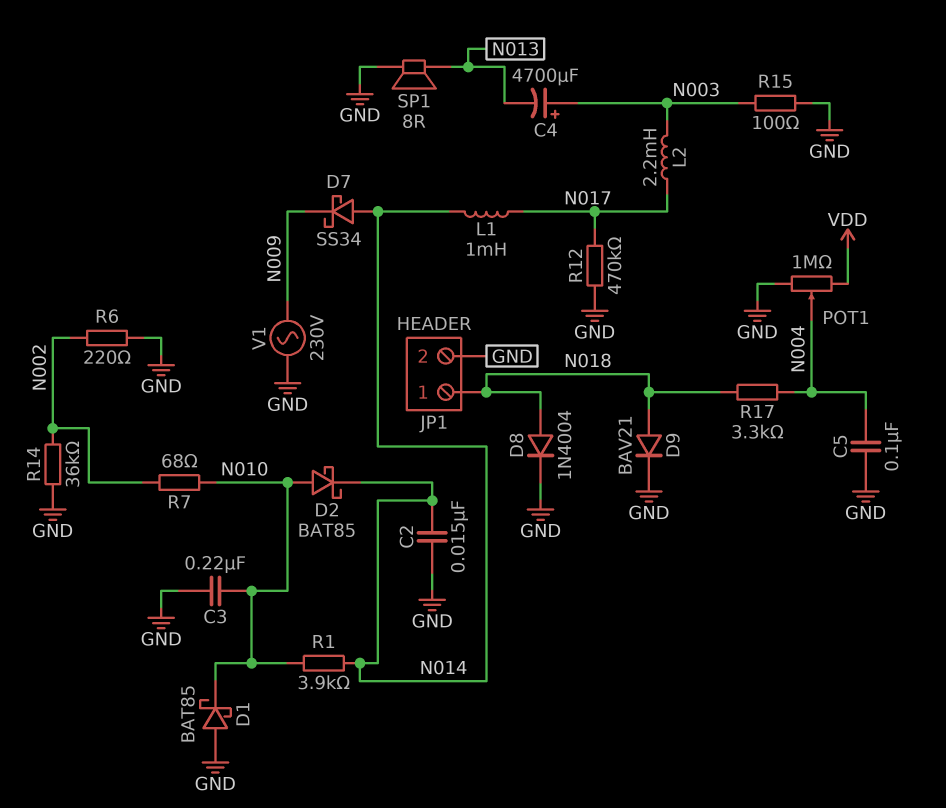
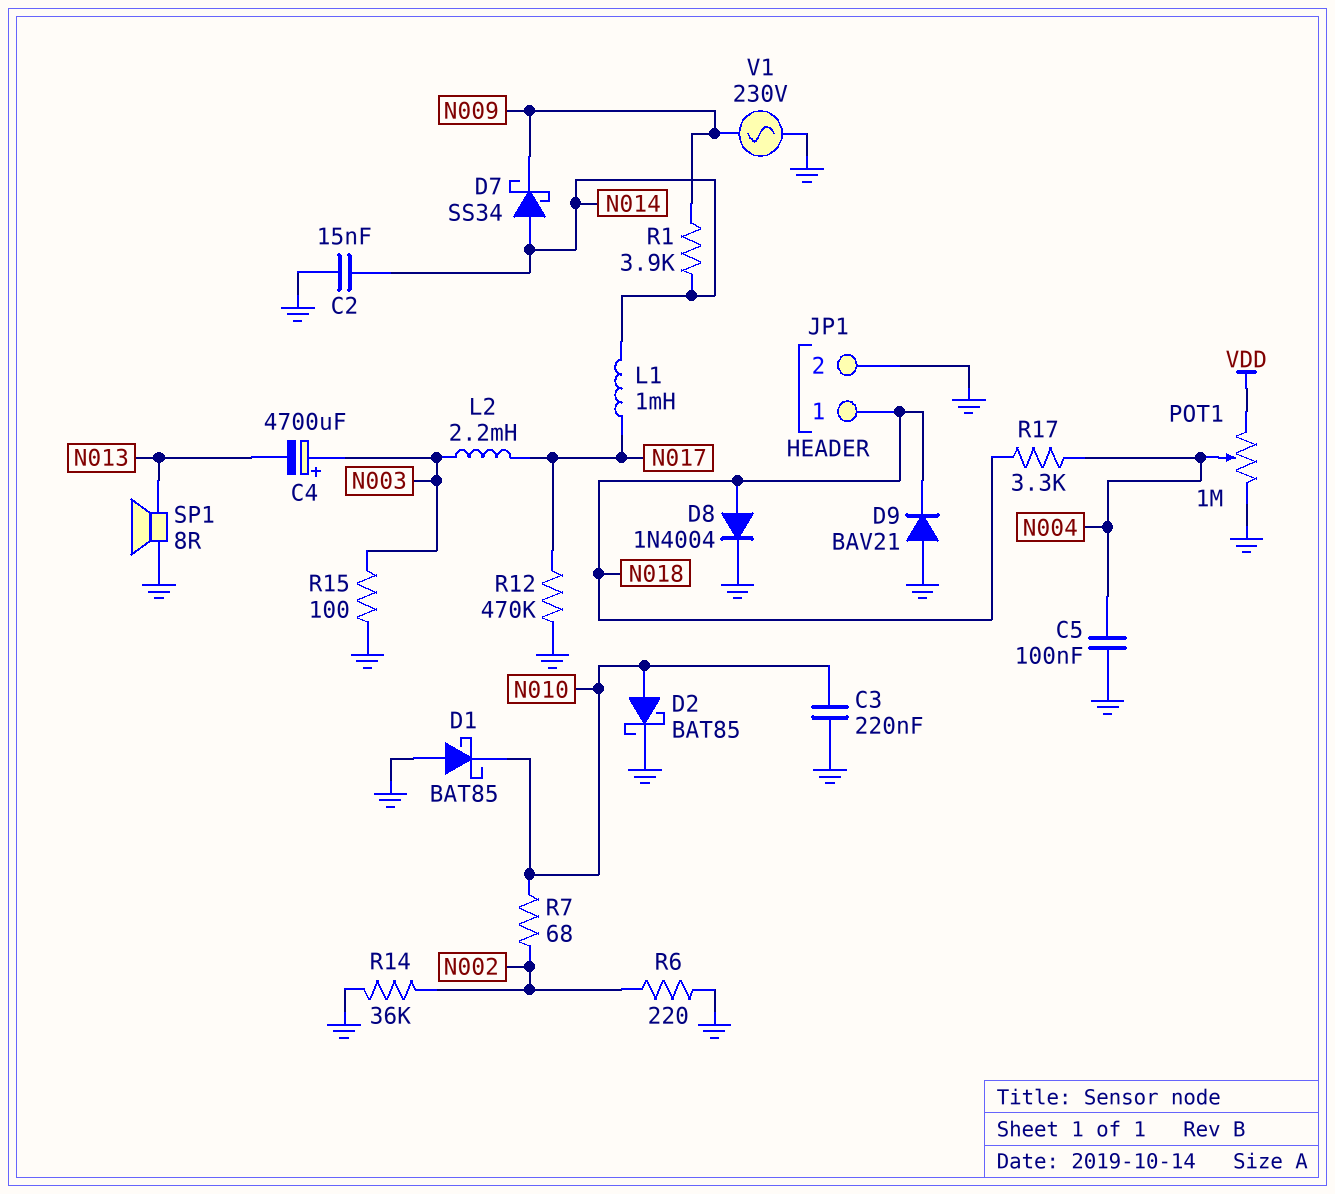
D2: schottky BAT85 (A N010, K N014) -> schottky BAT85 (A N010, K GND)
D9: diode BAV21 (A N018, K GND) -> diode BAV21 (A GND, K N018)
R1: 3.9k (N010, N014) -> 3.9k (N009, N014)

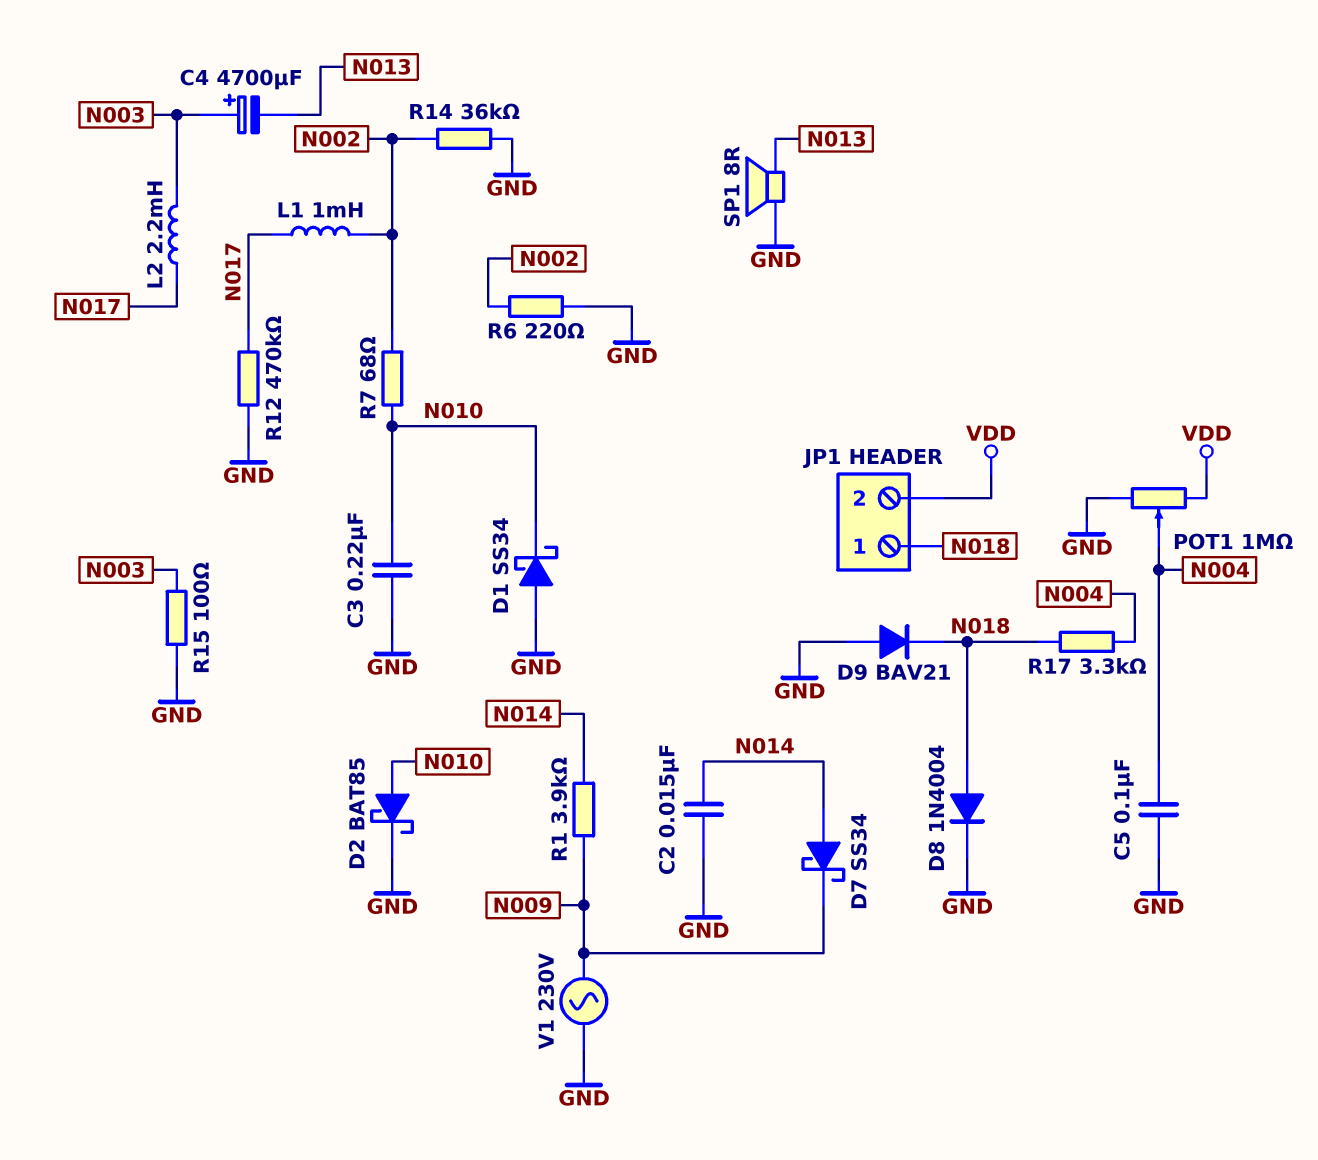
D1: schottky BAT85 (A GND, K N010) -> schottky SS34 (A GND, K N010)
JP1 pin 2: GND -> VDD
L1: 1mH (N014, N017) -> 1mH (N002, N017)

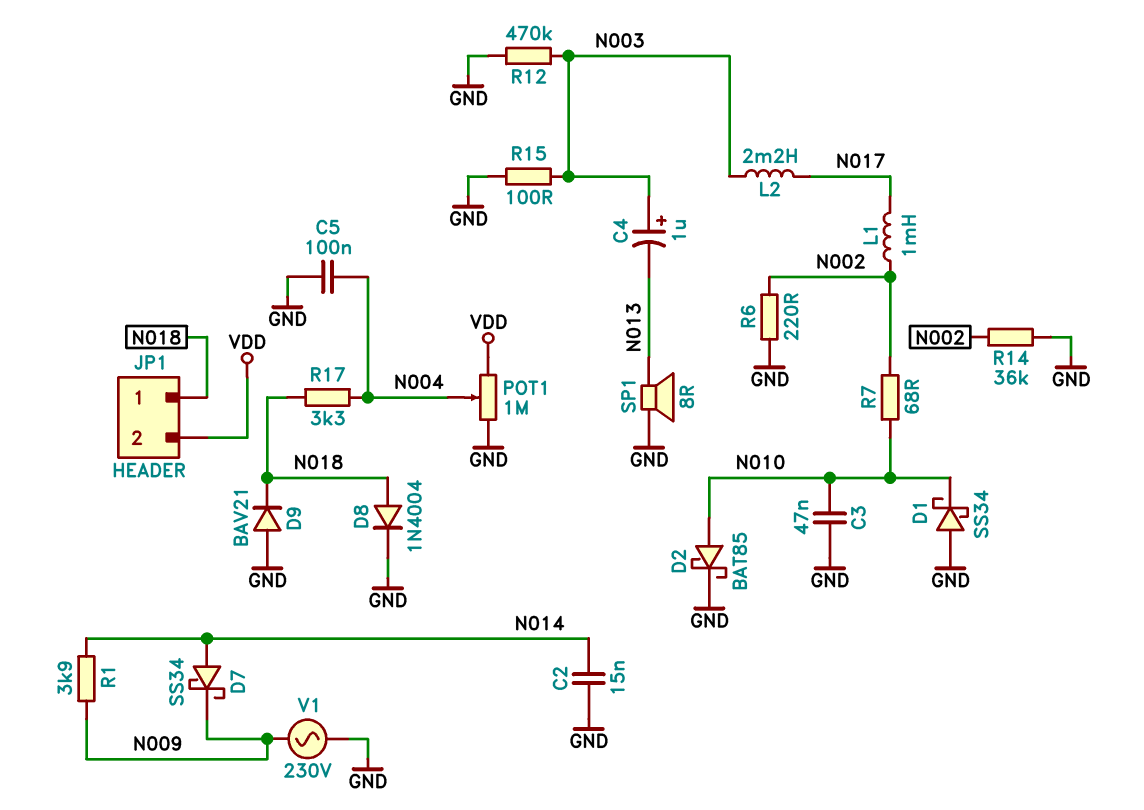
C3: 220nF (GND, N010) -> 47nF (GND, N010)
C4: 4700uF (plus N003, minus N013) -> 1uF (plus N003, minus N013)
R12: 470k (GND, N017) -> 470k (GND, N003)

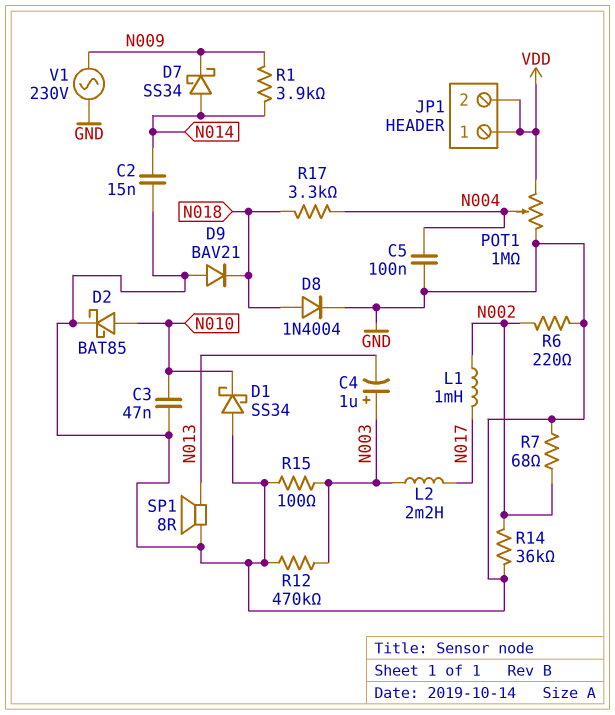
JP1 pin 1: N018 -> VDD
R7: 68 (N002, N010) -> 68 (GND, N002)

